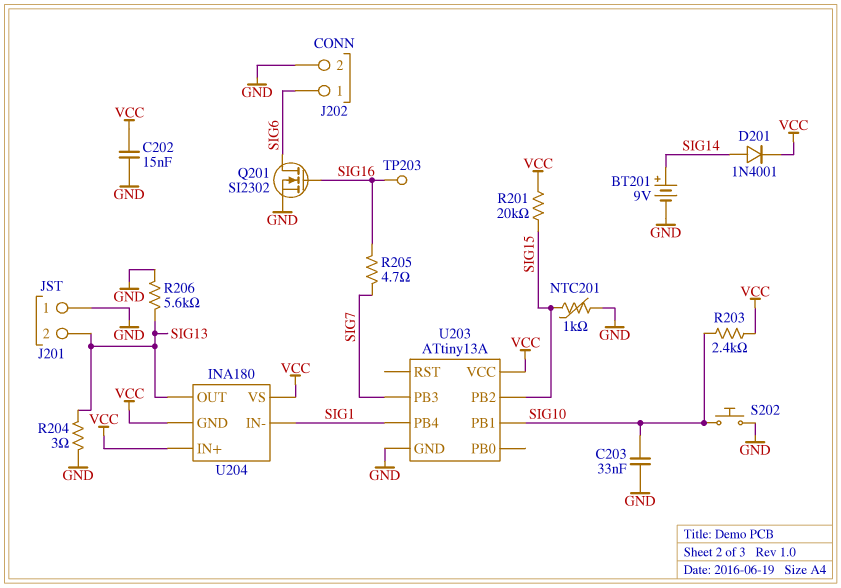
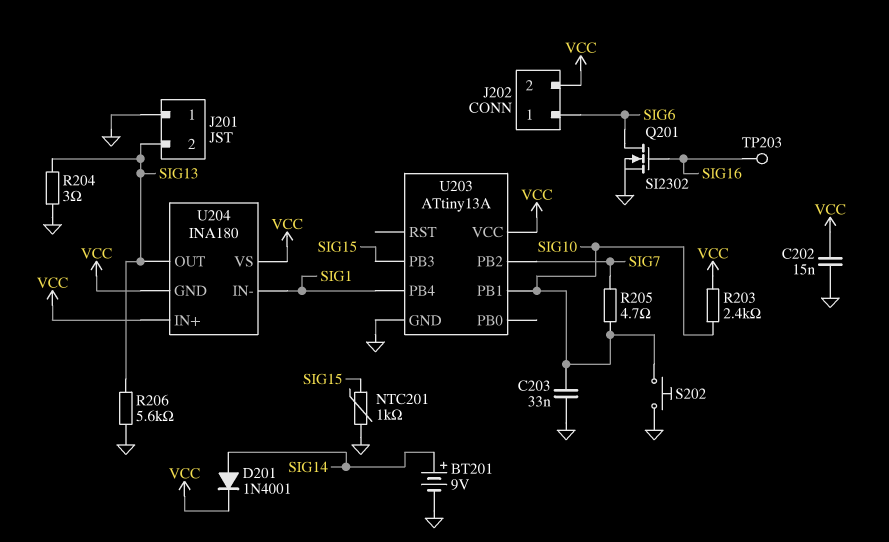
J202 pin 2: GND -> VCC
R201: 20k (SIG15, VCC) -> none
R205: 4.7 (SIG7, SIG16) -> 4.7 (SIG7, SIG10)
U203 pin PB2: SIG15 -> SIG7
U203 pin PB3: SIG7 -> SIG15

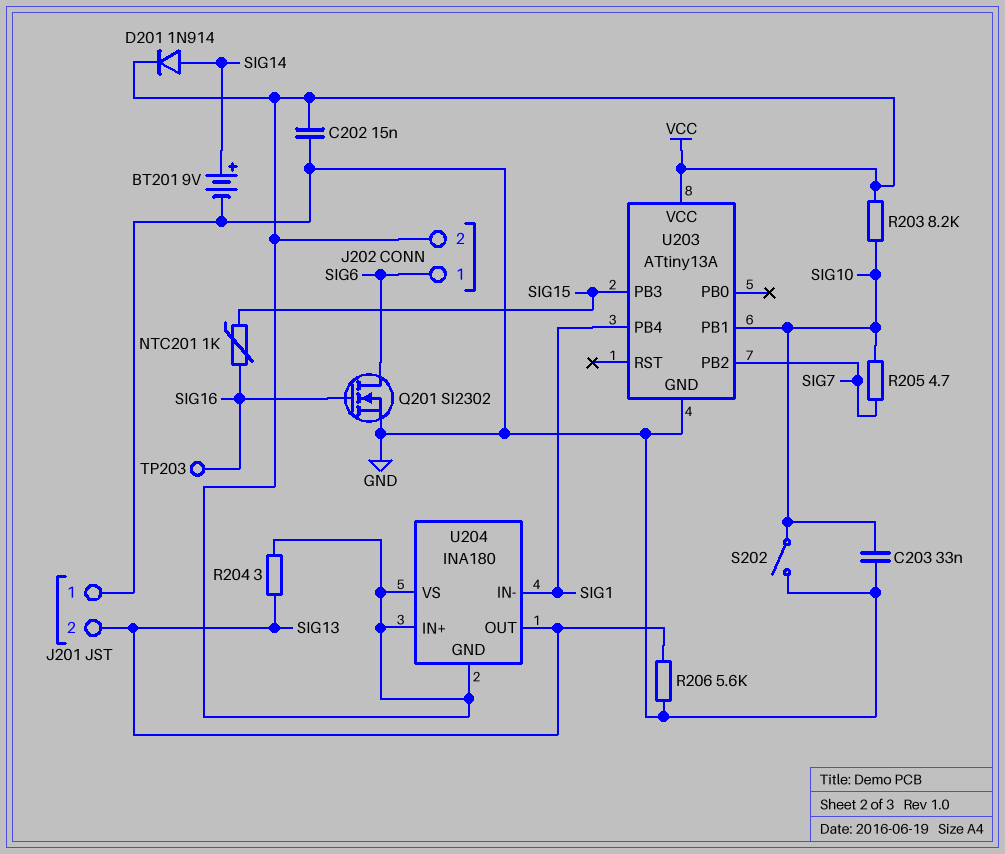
D201: diode 1N4001 (A SIG14, K VCC) -> diode 1N914 (A SIG14, K VCC)
NTC201: 1k (GND, SIG15) -> 1k (SIG15, SIG16)
R203: 2.4k (SIG10, VCC) -> 8.2k (SIG10, VCC)
R204: 3 (GND, SIG13) -> 3 (SIG13, VCC)
S202: button (GND, SIG10) -> switch (GND, SIG10)

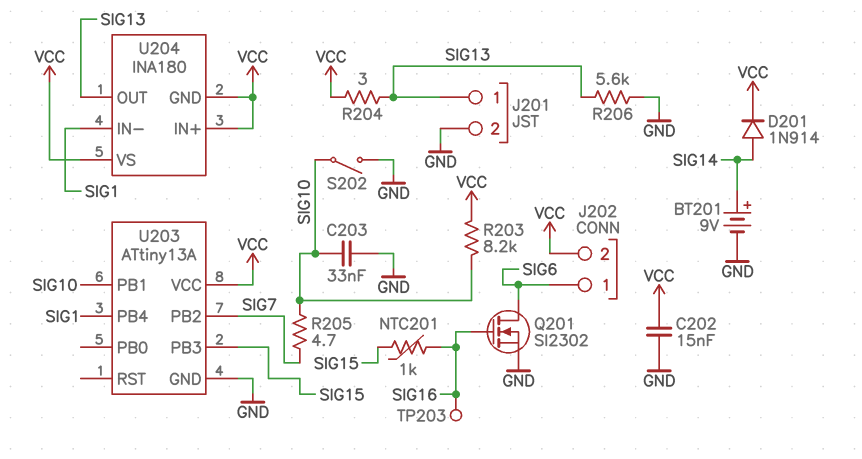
J201 pin 1: GND -> SIG13
J201 pin 2: SIG13 -> GND

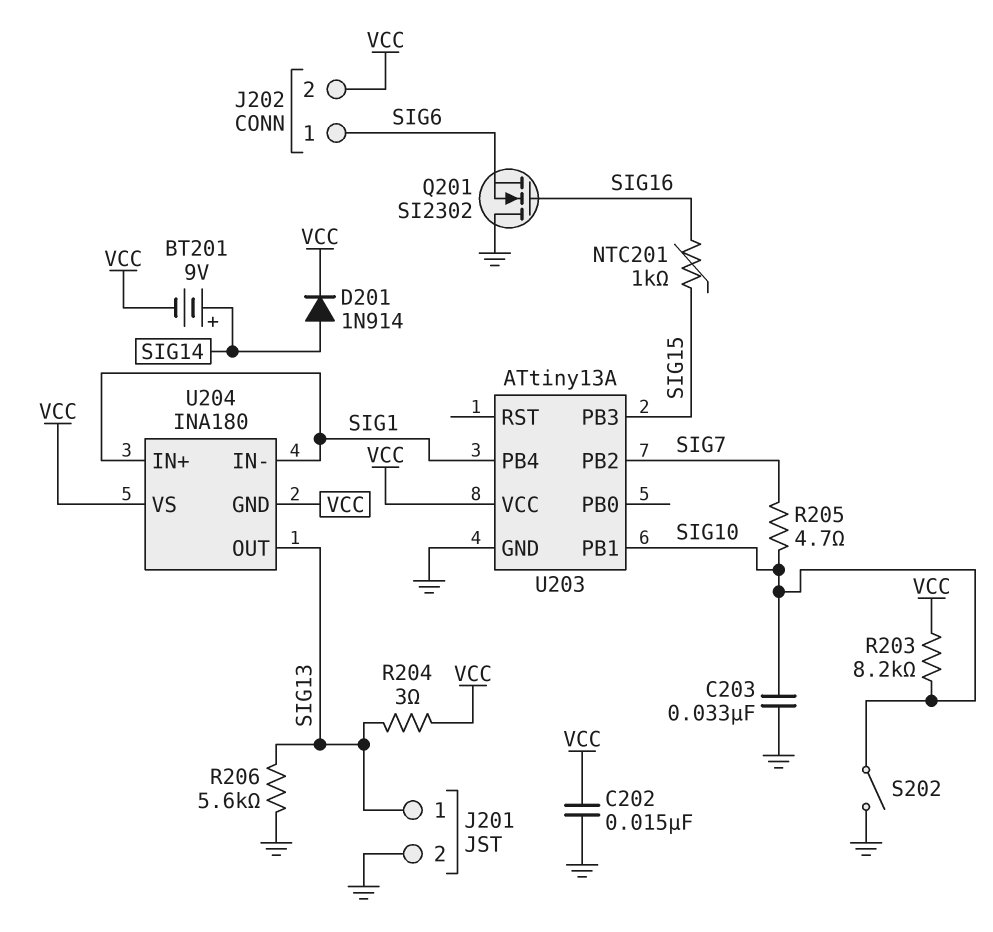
BT201: 9V (plus SIG14, minus GND) -> 9V (plus SIG14, minus VCC)
Q201: NMOS SI2302 (G SIG16, D SIG6, S GND) -> NMOS SI2302 (G SIG16, D GND, S SIG6)
TP203: test point (SIG16) -> none
U204 pin IN+: VCC -> SIG1

